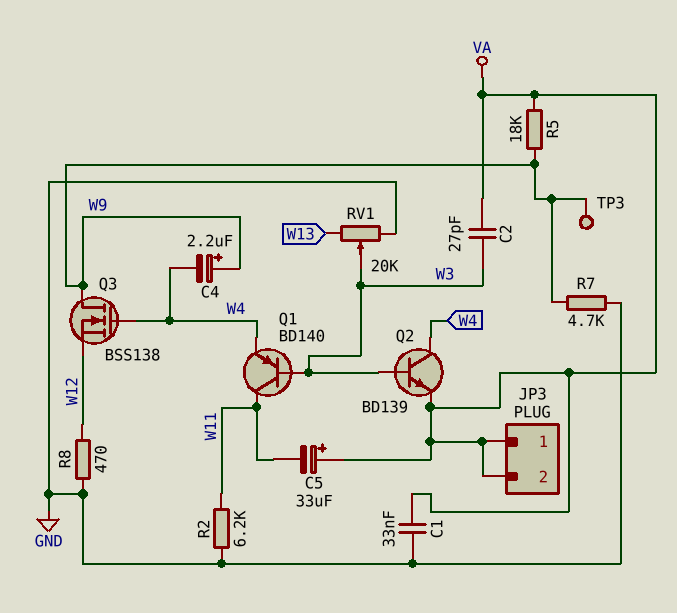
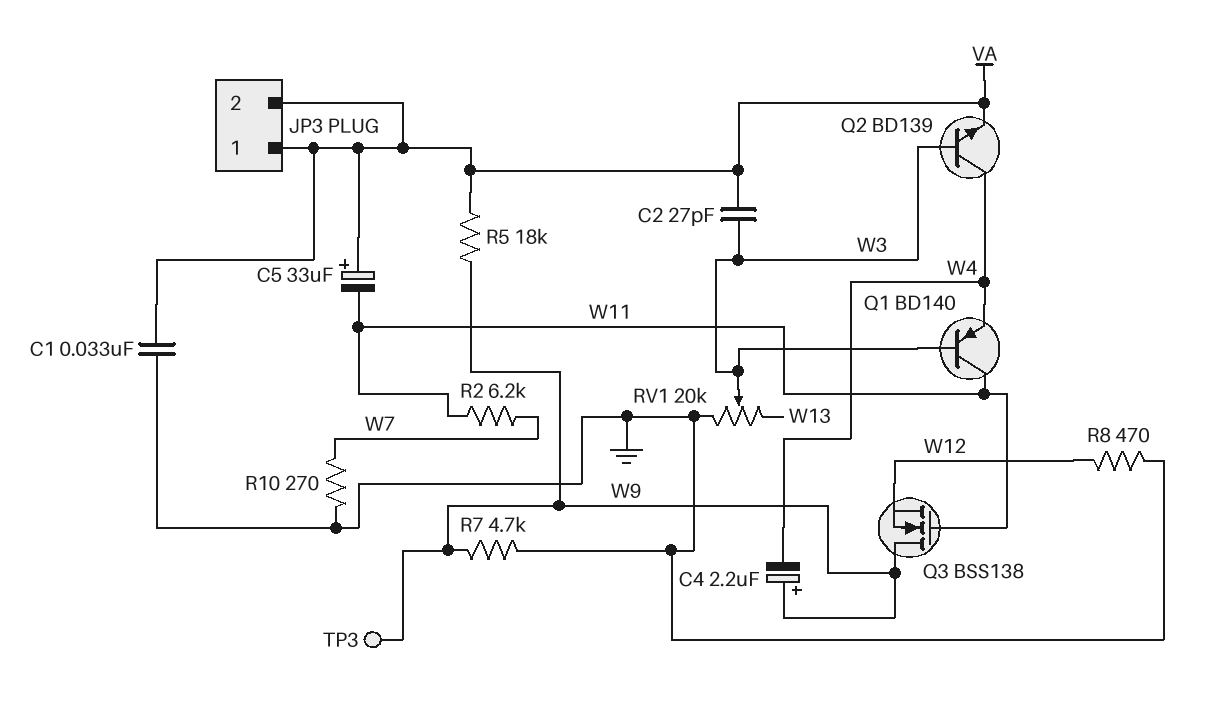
Q3: NMOS BSS138 (G W4, D W9, S W12) -> NMOS BSS138 (G W11, D W9, S W12)
R2: 6.2k (GND, W11) -> 6.2k (W7, W11)
R10: none -> 270 (GND, W7)

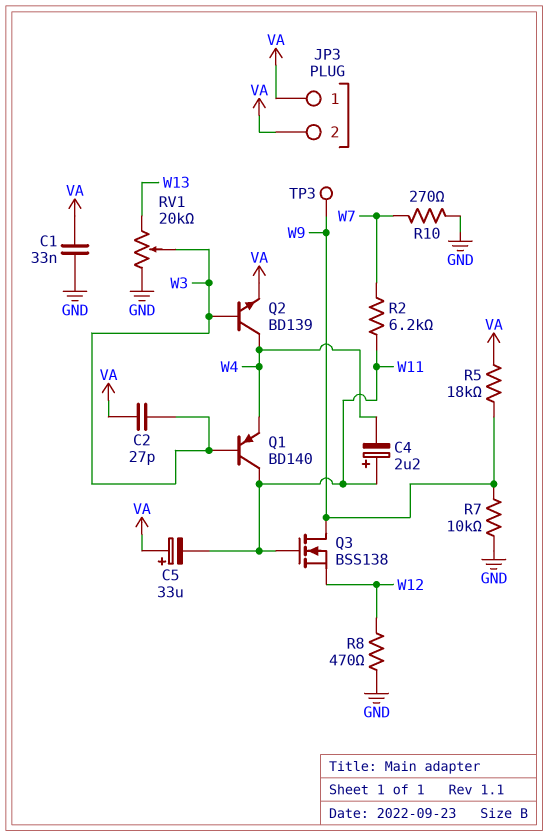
C4: 2.2uF (plus W9, minus W4) -> 2.2uF (plus W11, minus W4)
R7: 4.7k (GND, W9) -> 10k (GND, W9)

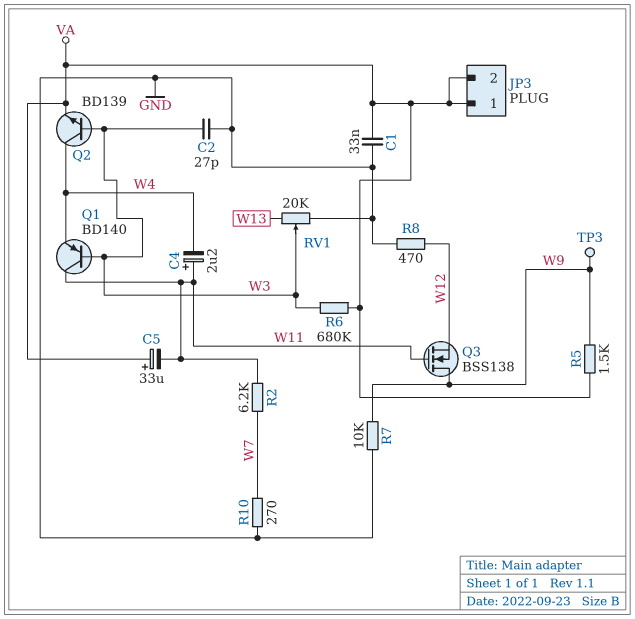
C2: 27pF (VA, W3) -> 27pF (GND, W3)
R5: 18k (VA, W9) -> 1.5k (VA, W9)
R6: none -> 680k (VA, W3)

